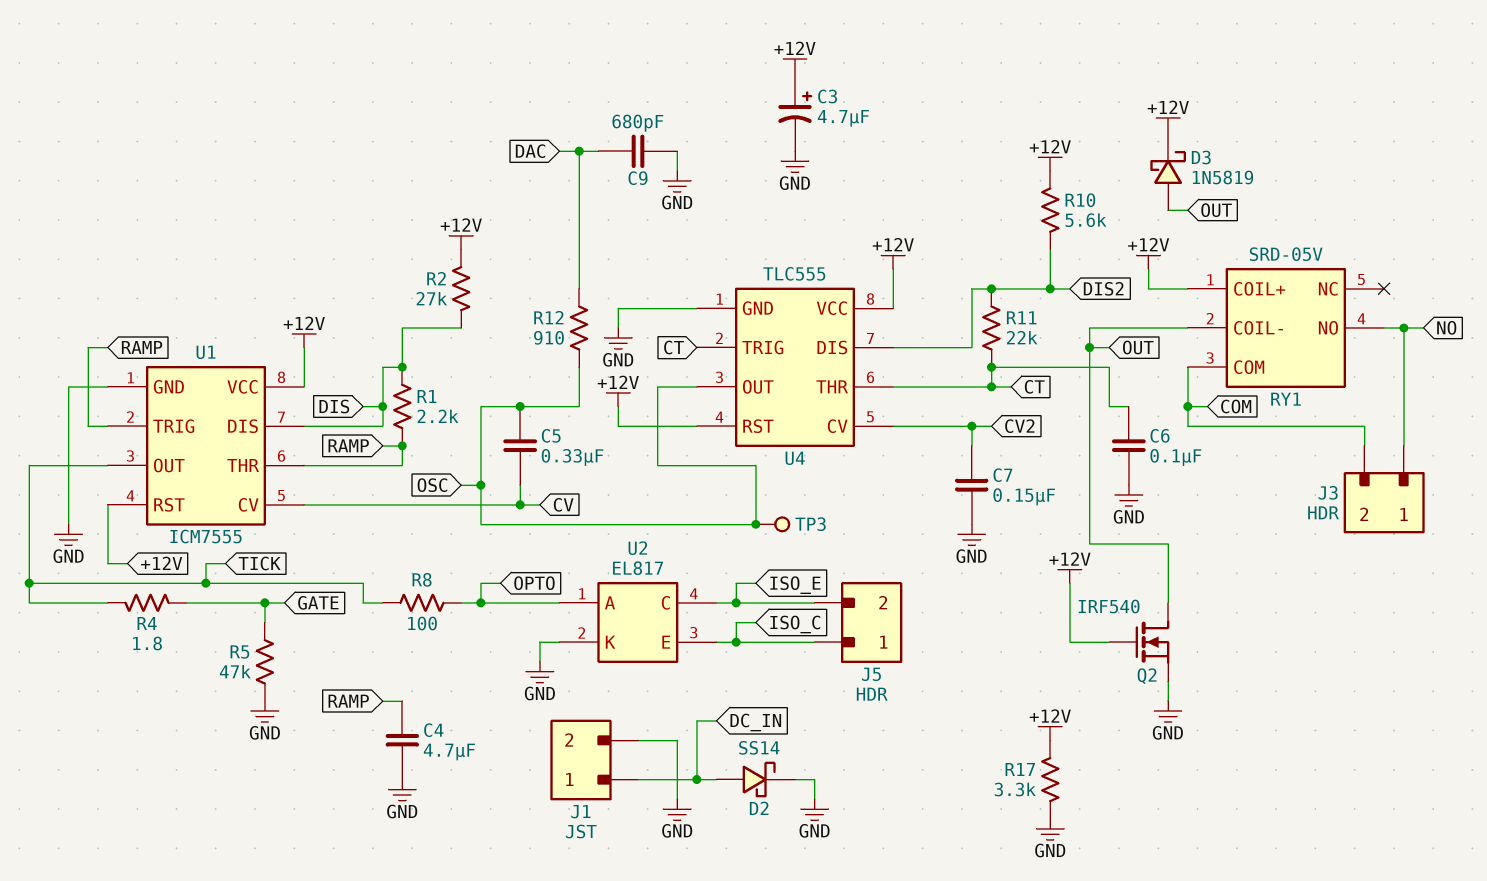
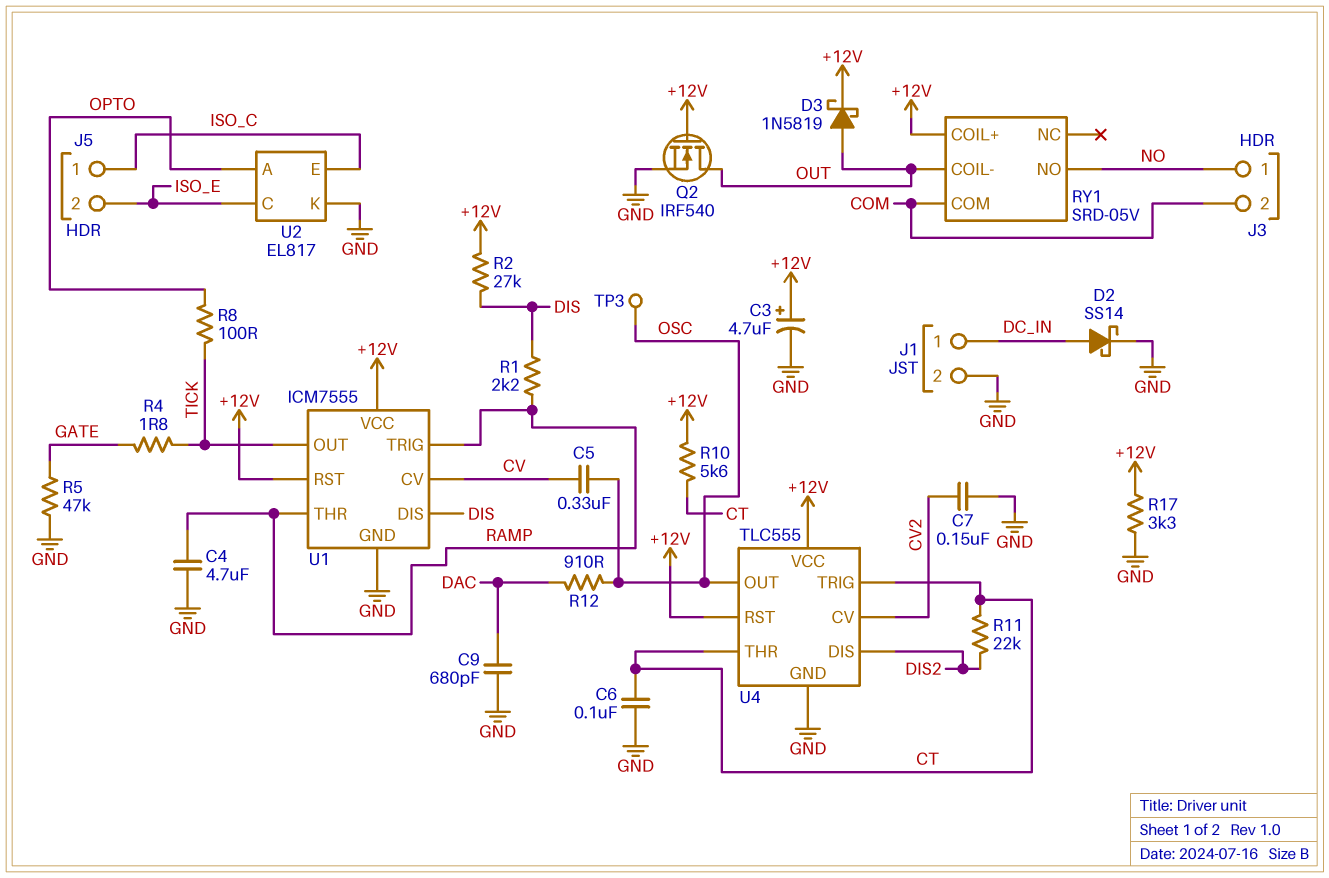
R10: 5.6k (+12V, DIS2) -> 5.6k (+12V, CT)

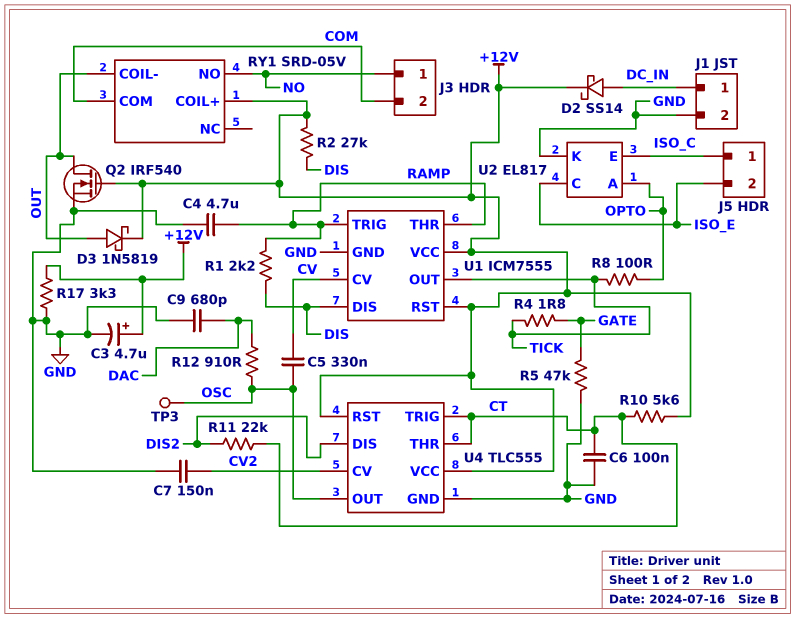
D2: schottky SS14 (A DC_IN, K GND) -> schottky SS14 (A DC_IN, K +12V)

